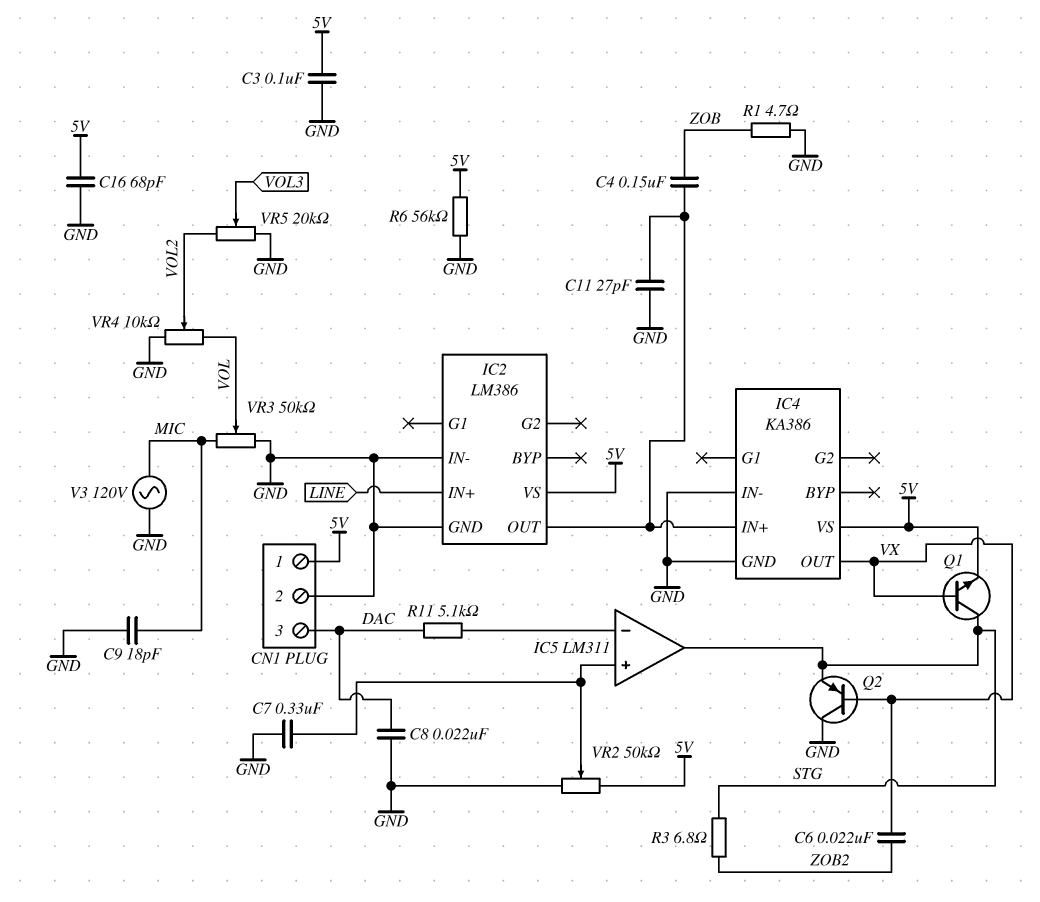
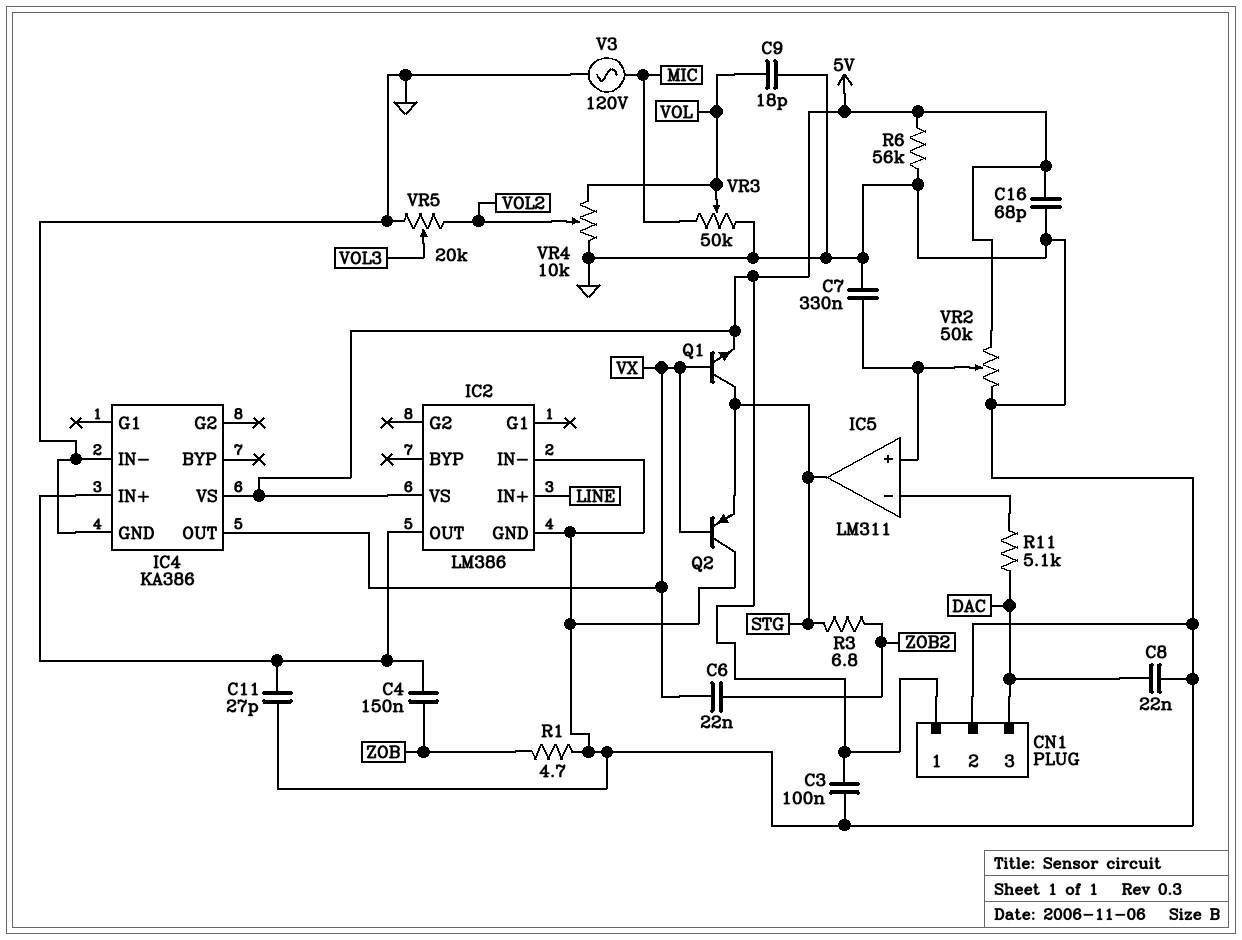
C9: 18pF (GND, MIC) -> 18pF (GND, VOL)

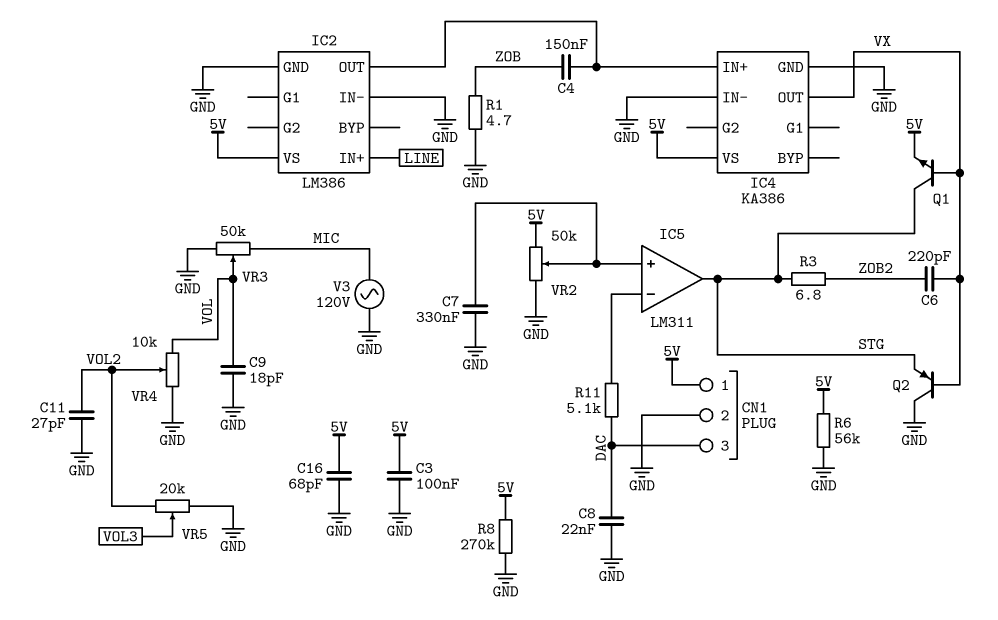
C6: 22nF (VX, ZOB2) -> 220pF (VX, ZOB2)
C11: 27pF (GND, IC2/OUT) -> 27pF (GND, VOL2)
R8: none -> 270k (5V, GND)

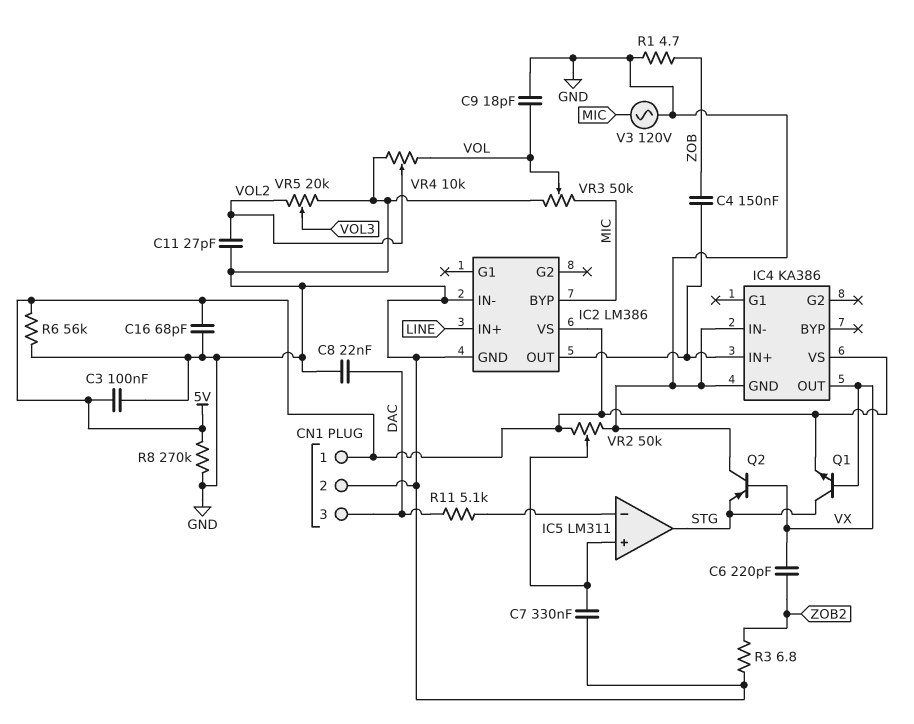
IC2 pin BYP: none -> MIC
R3: 6.8 (STG, ZOB2) -> 6.8 (GND, ZOB2)

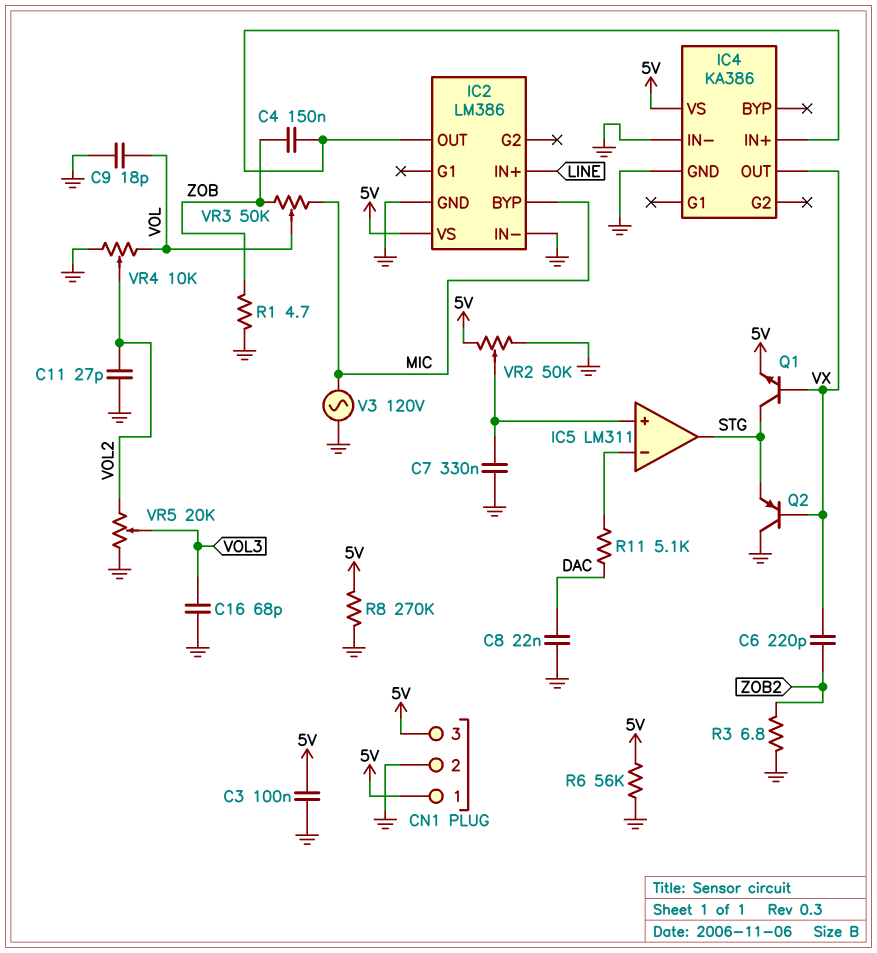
C16: 68pF (5V, GND) -> 68pF (GND, VOL3)
CN1 pin 3: DAC -> 5V
VR3: 50k (GND, MIC, wiper VOL) -> 50k (MIC, ZOB, wiper VOL)

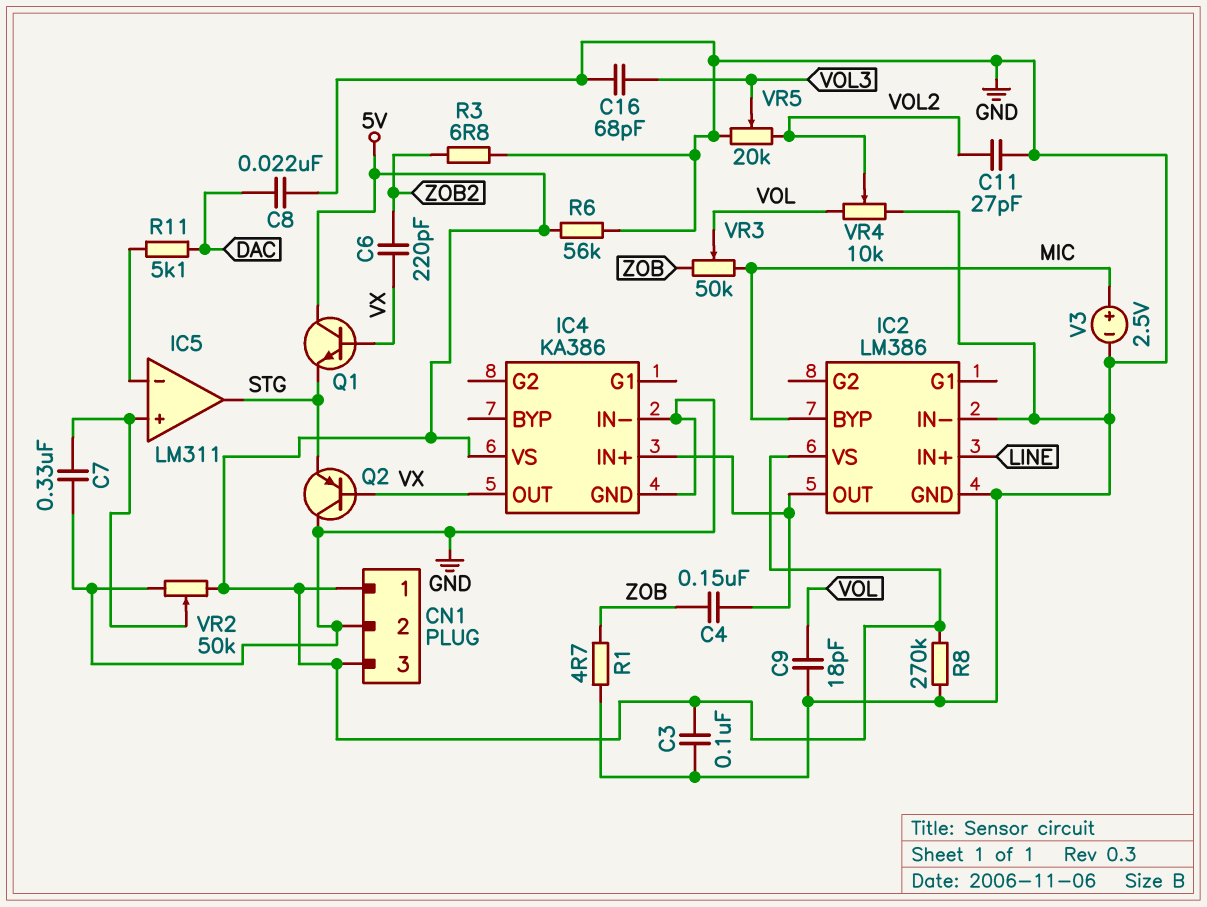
Q1: NPN (B VX, C STG, E 5V) -> NPN (B VX, C 5V, E STG)
V3: AC 120V (GND, MIC) -> 2.5V (plus MIC, minus GND)

